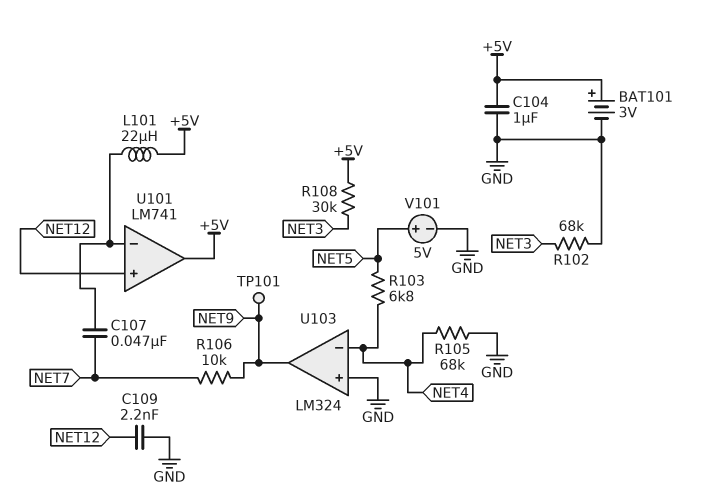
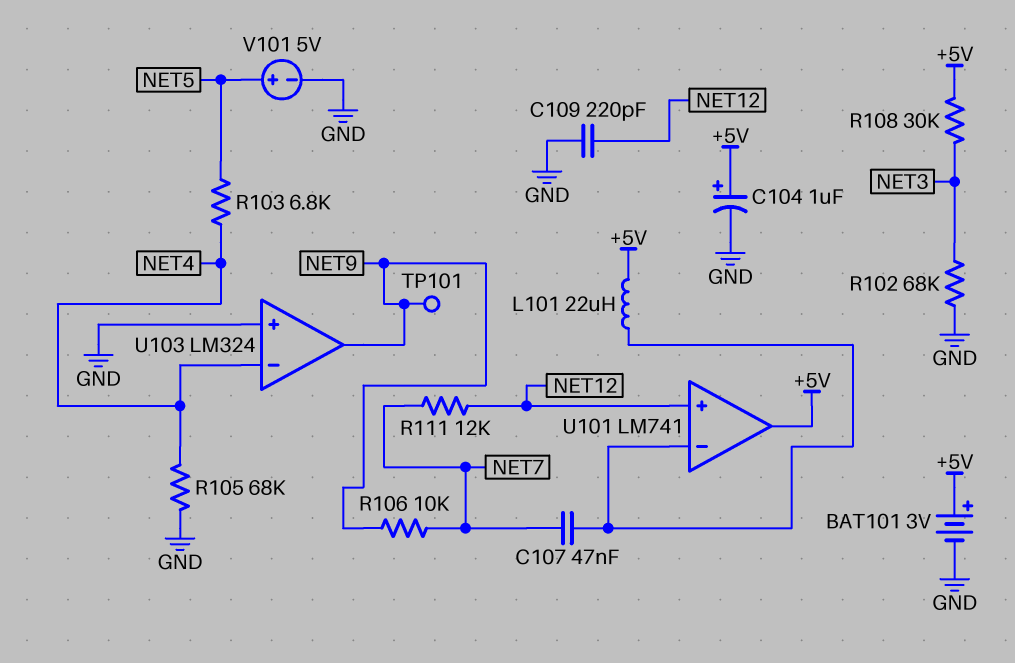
C104: 1uF (+5V, GND) -> 1uF (plus +5V, minus GND)
C109: 2.2nF (GND, NET12) -> 220pF (GND, NET12)
R111: none -> 12k (NET7, NET12)

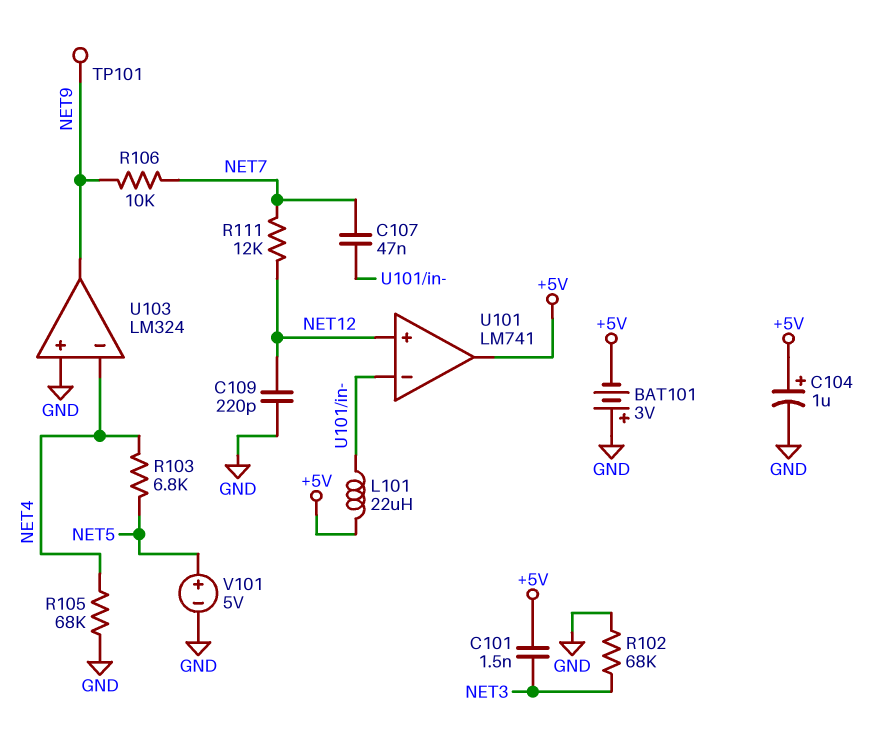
BAT101: 3V (plus +5V, minus GND) -> 3V (plus GND, minus +5V)
C101: none -> 1.5nF (+5V, NET3)
R108: 30k (+5V, NET3) -> none

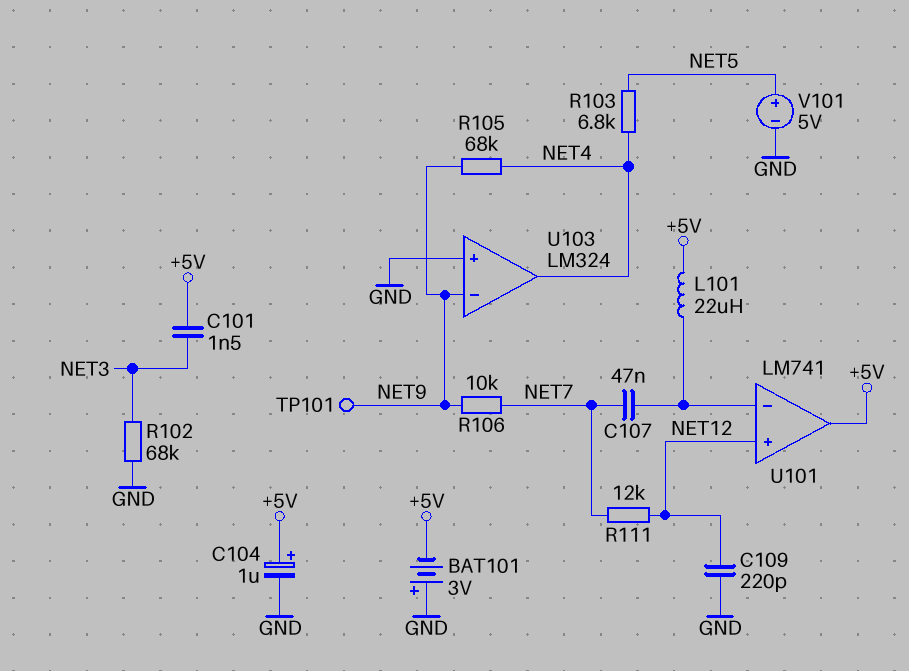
R105: 68k (GND, NET4) -> 68k (NET4, NET9)
U103 pin in-: NET4 -> NET9
U103 pin out: NET9 -> NET4

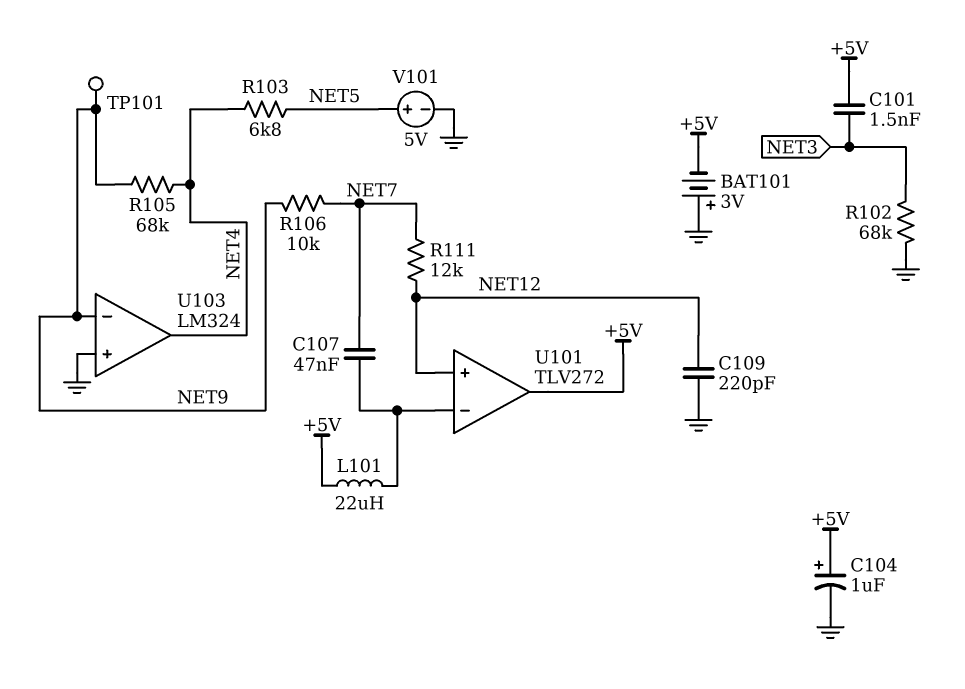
U101: LM741 -> TLV272

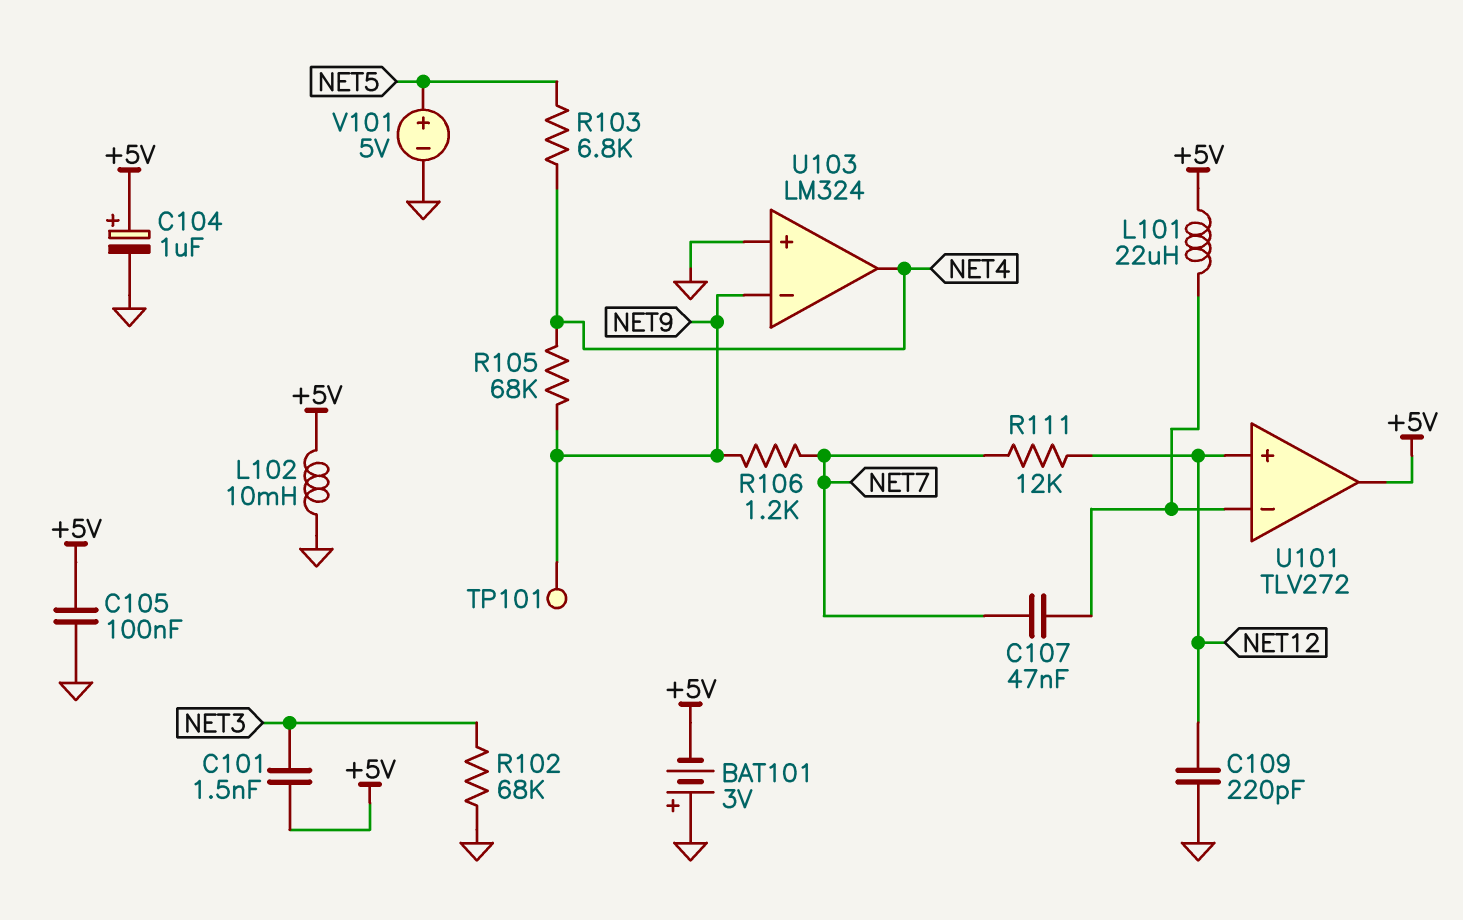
C105: none -> 100nF (+5V, GND)
L102: none -> 10mH (+5V, GND)
R106: 10k (NET7, NET9) -> 1.2k (NET7, NET9)

